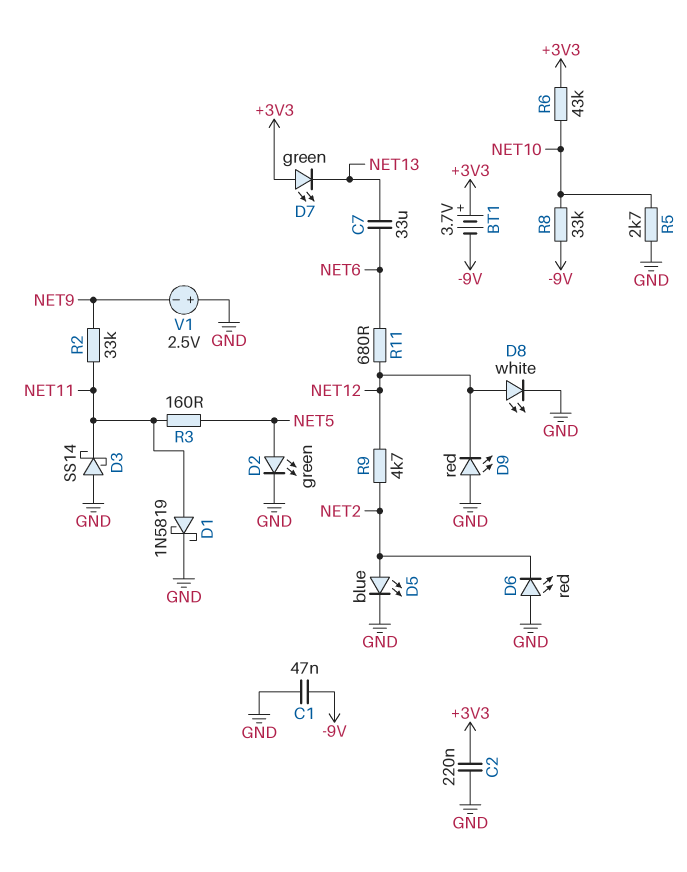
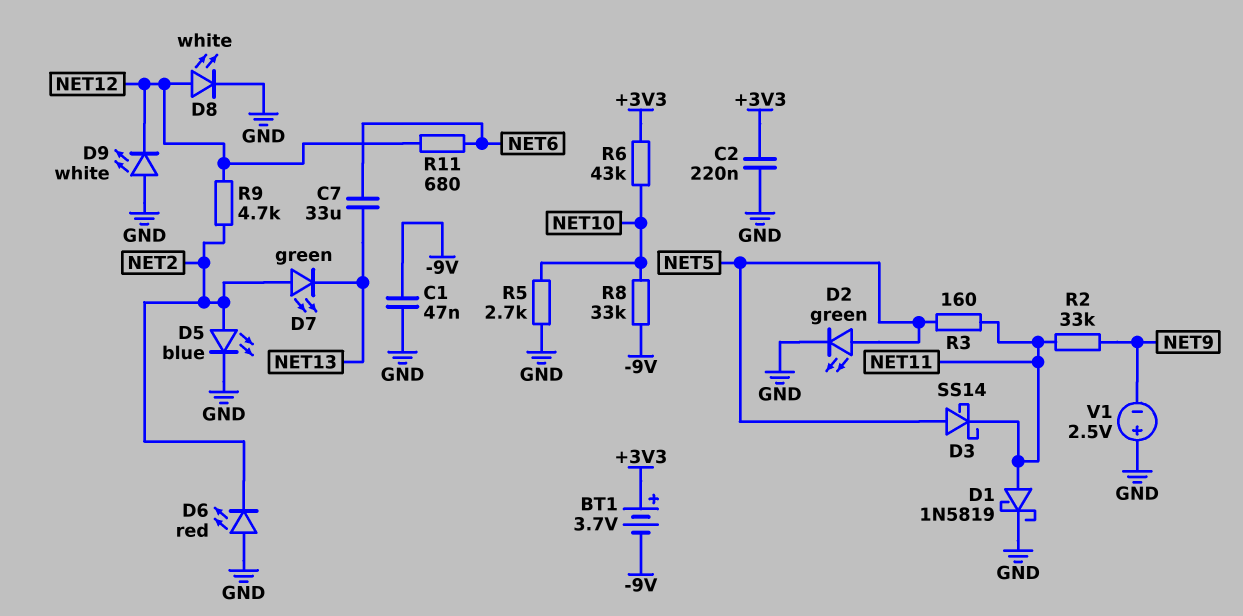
D3: schottky SS14 (A GND, K NET11) -> schottky SS14 (A NET5, K NET11)
D7: LED green (A +3V3, K NET13) -> LED green (A NET2, K NET13)
D9: LED red (A GND, K NET12) -> LED white (A GND, K NET12)

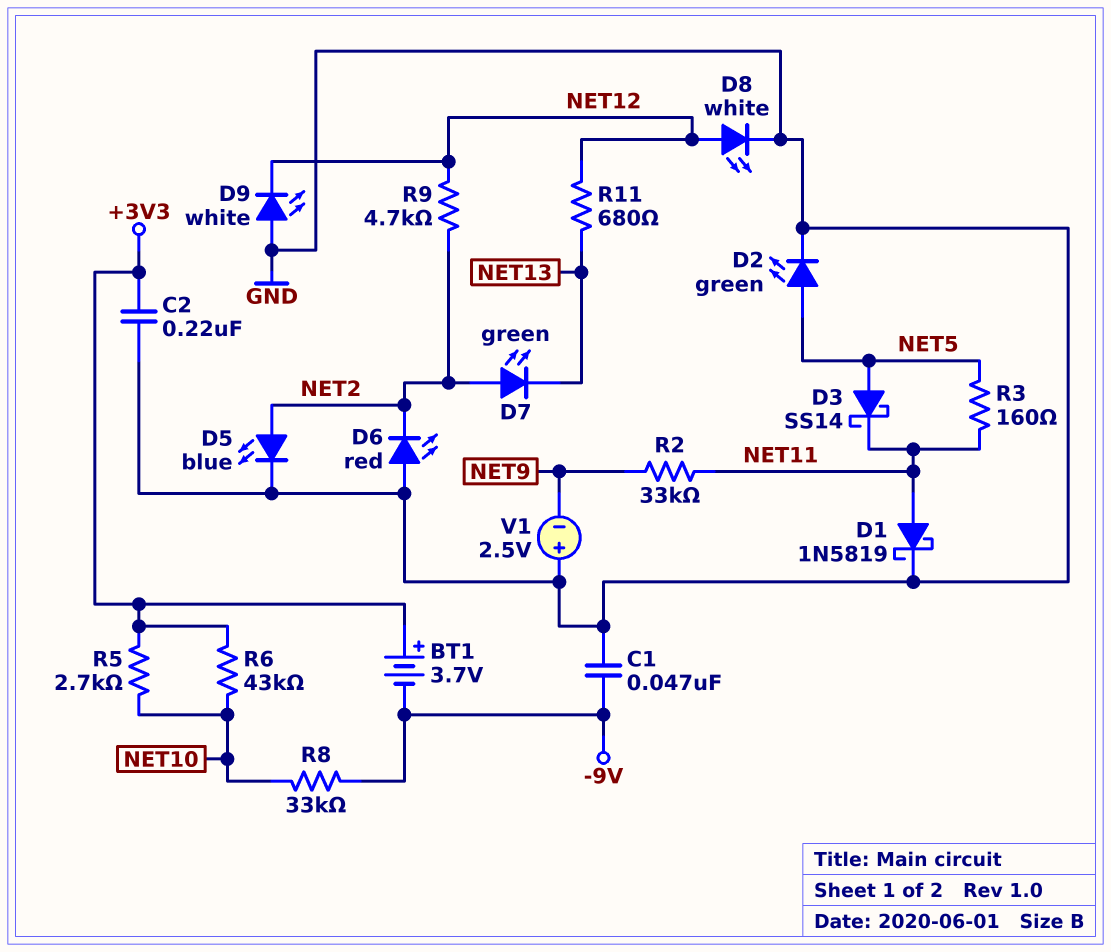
C7: 33uF (NET6, NET13) -> none
R5: 2.7k (GND, NET10) -> 2.7k (+3V3, NET10)
R11: 680 (NET6, NET12) -> 680 (NET12, NET13)

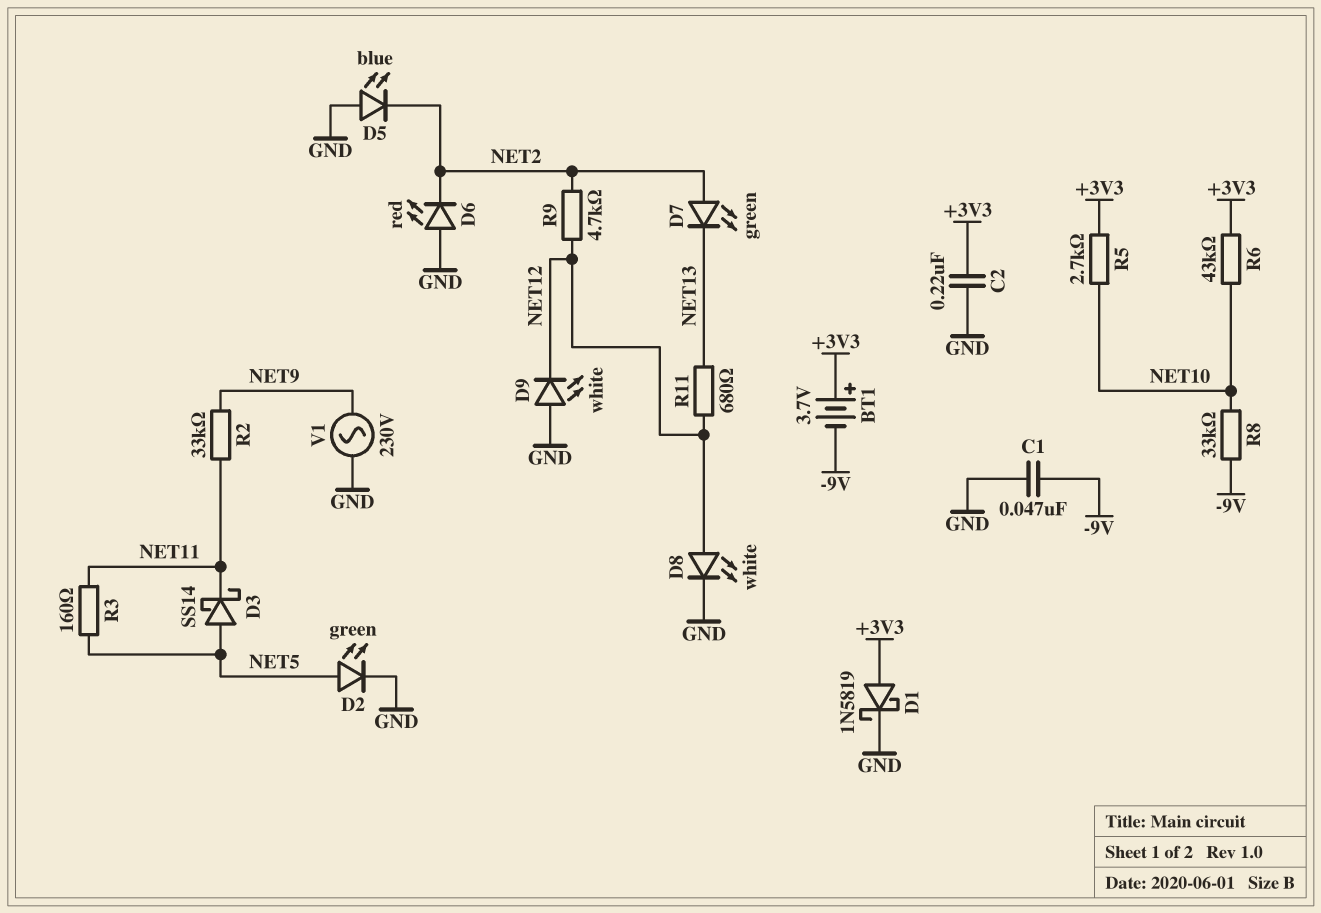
D1: schottky 1N5819 (A NET11, K GND) -> schottky 1N5819 (A +3V3, K GND)
D5: LED blue (A NET2, K GND) -> LED blue (A GND, K NET2)
V1: 2.5V (plus GND, minus NET9) -> AC 230V (GND, NET9)

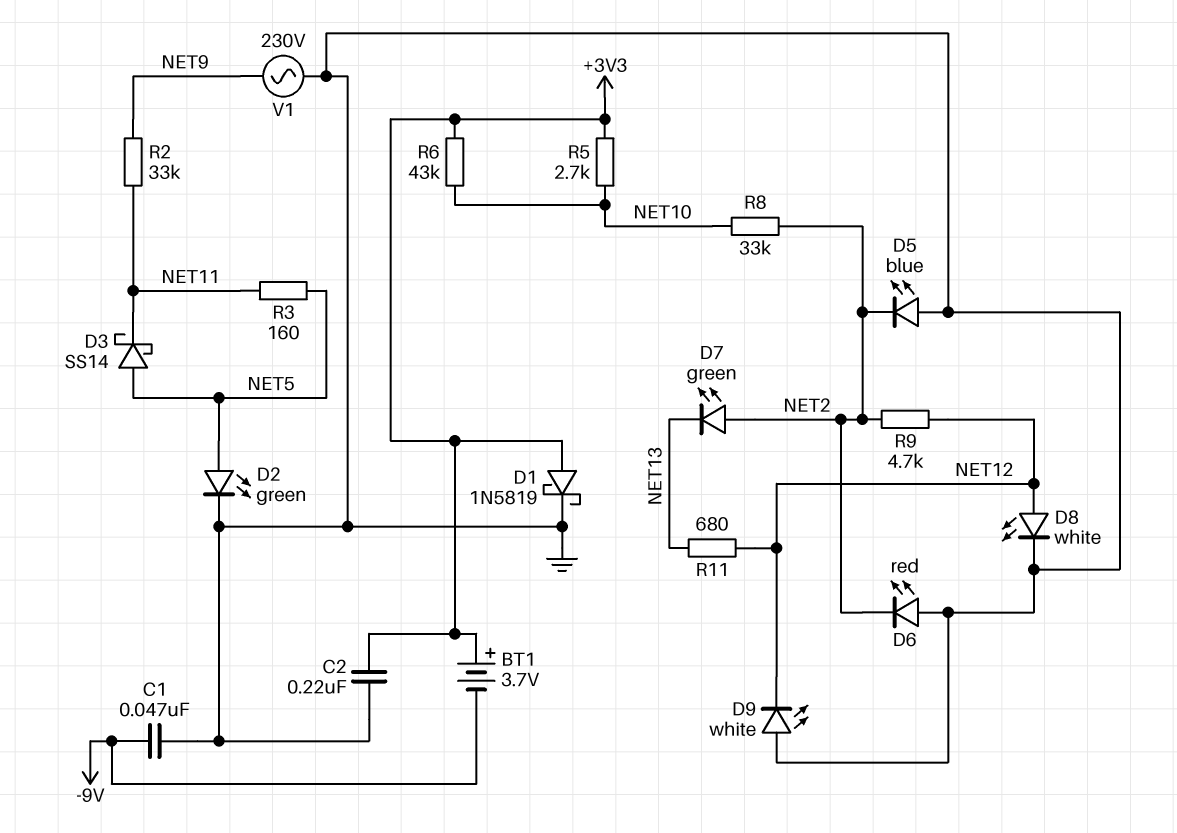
R8: 33k (-9V, NET10) -> 33k (NET2, NET10)

